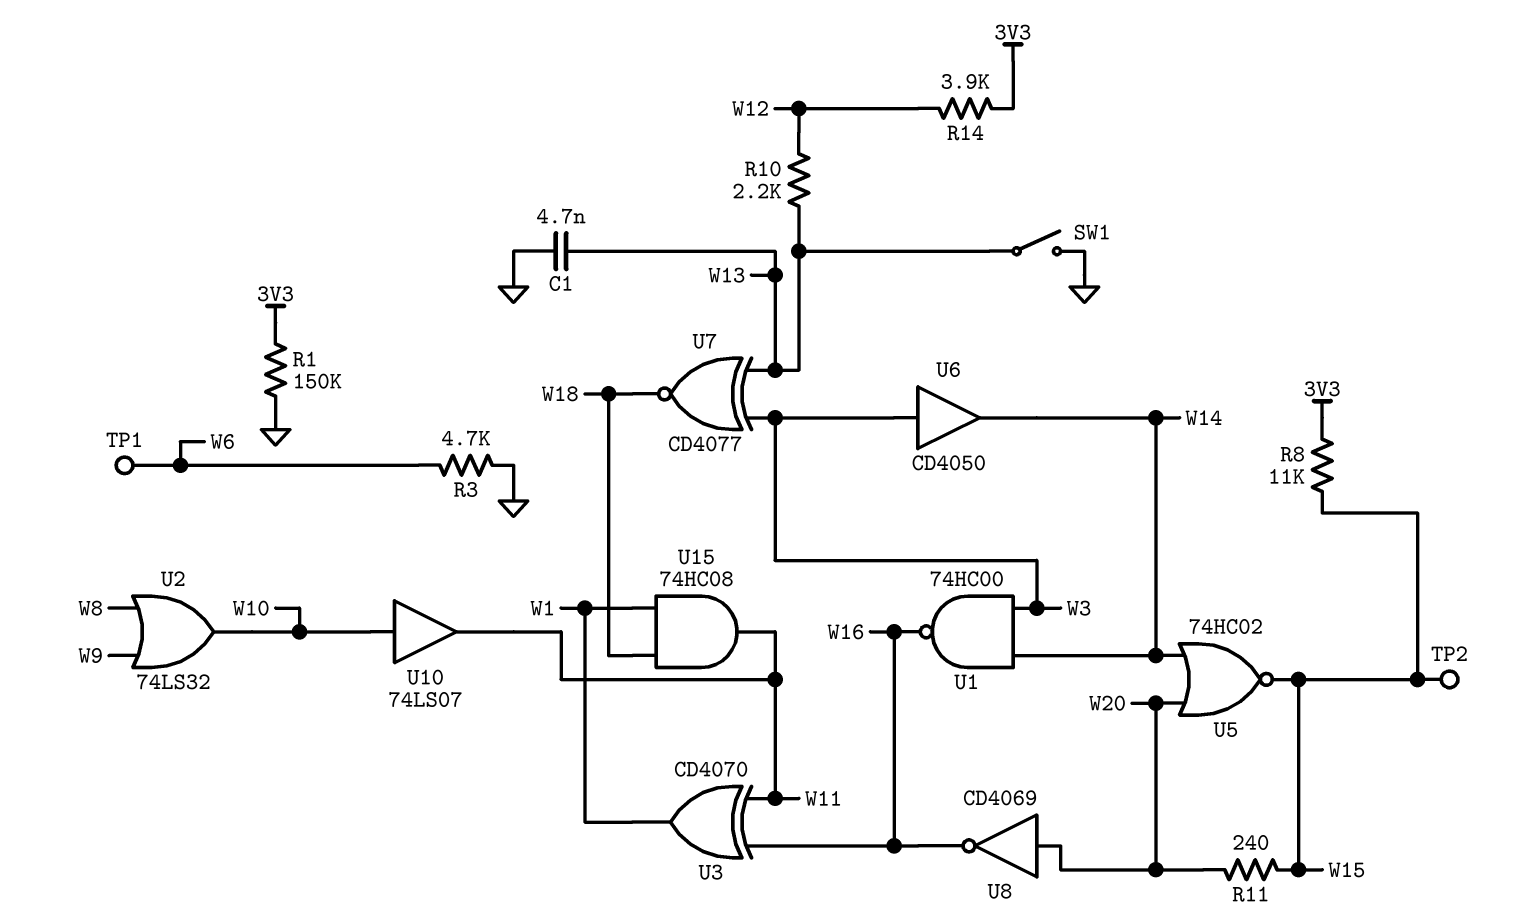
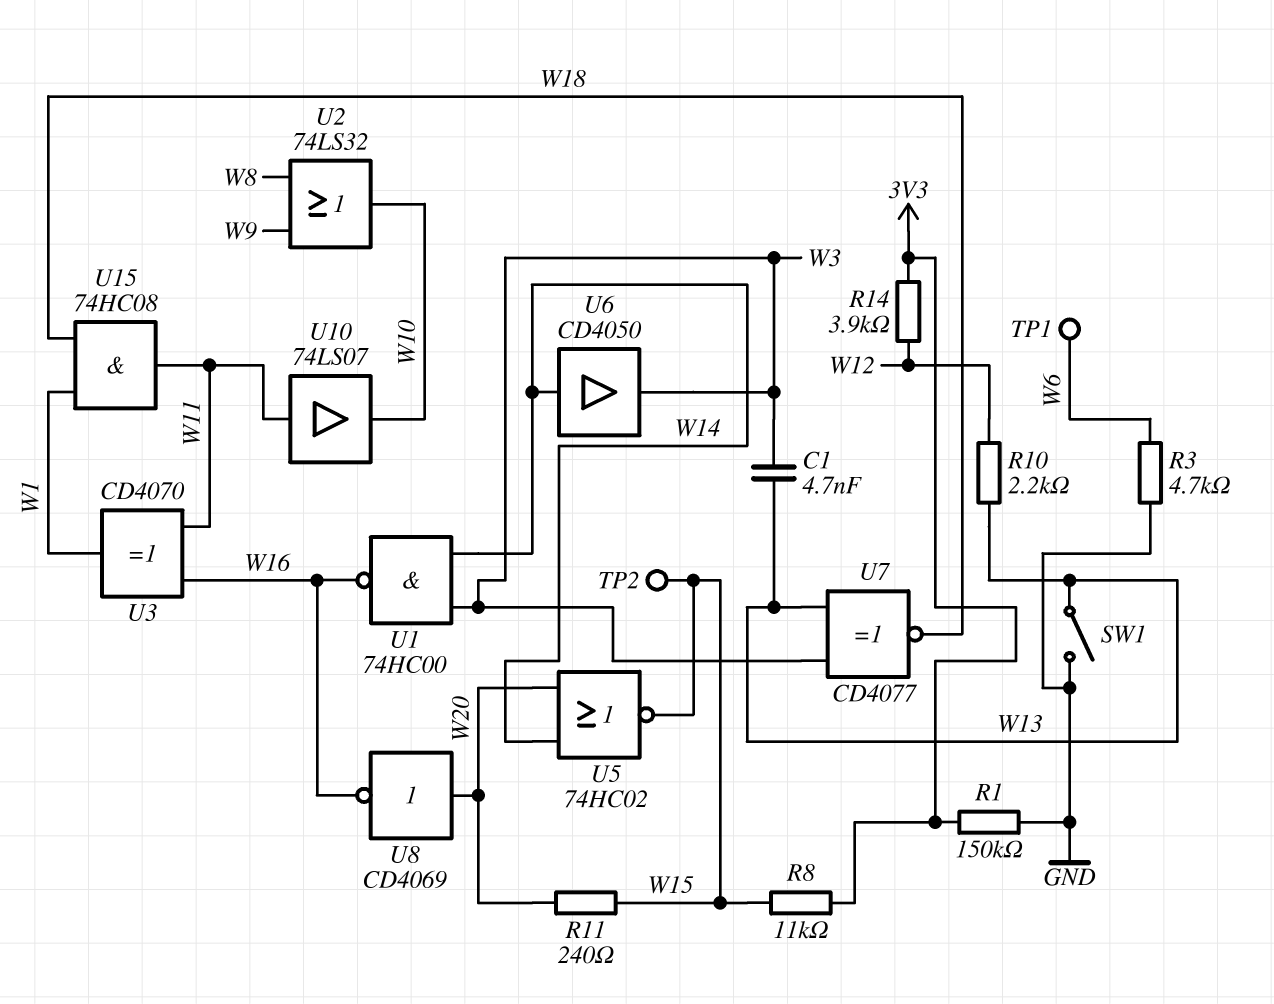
C1: 4.7nF (GND, W13) -> 4.7nF (W3, W13)
U6: buffer CD4050 (in W3, out W14) -> buffer CD4050 (in W14, out W3)
U10: buffer 74LS07 (in W10, out W11) -> buffer 74LS07 (in W11, out W10)

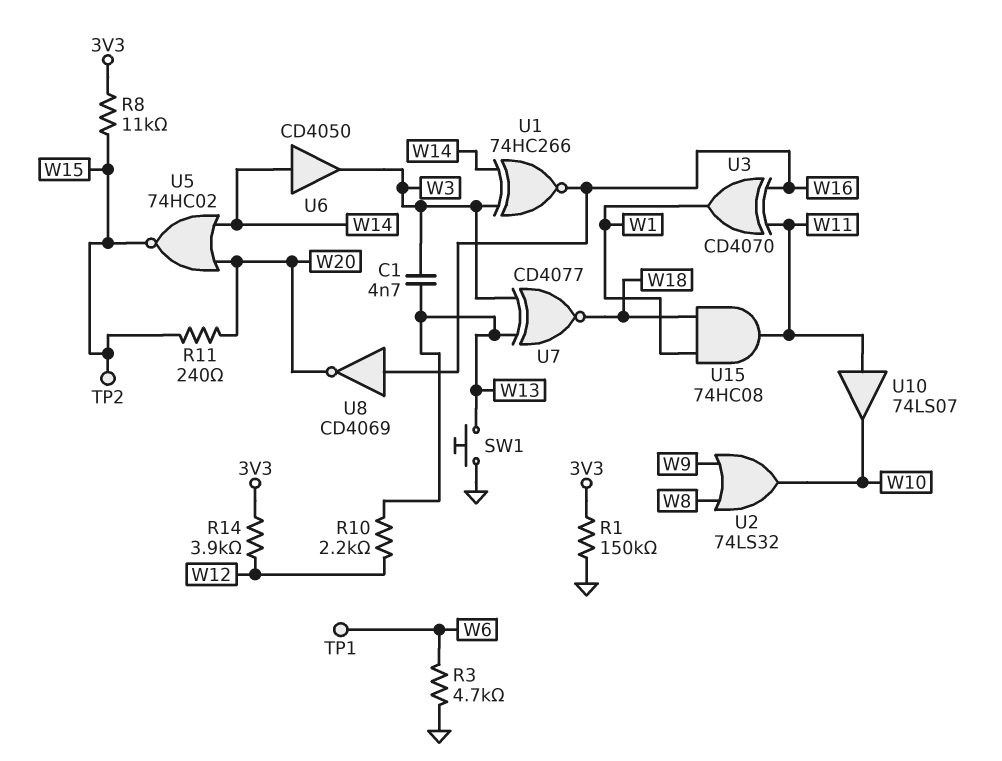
SW1: switch (GND, W13) -> button (GND, W13)
U1: NAND 74HC00 (in W3, in W14, out W16) -> XNOR 74HC266 (in W3, in W14, out W16)
U8: NOT CD4069 (in W20, out W16) -> NOT CD4069 (in W16, out W20)

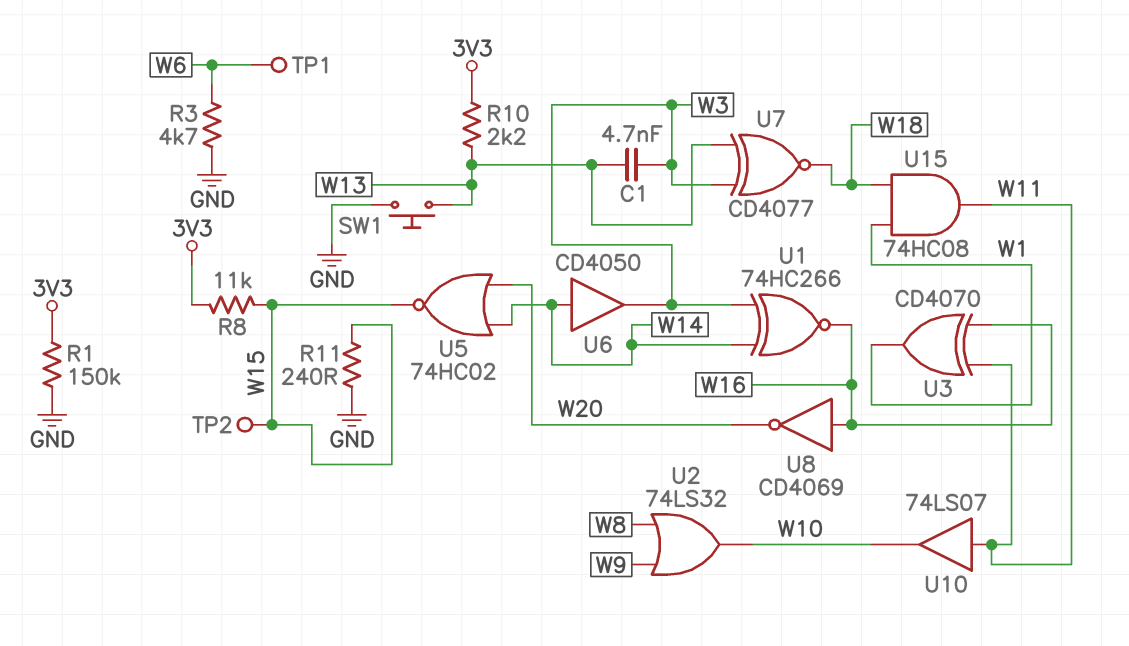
R10: 2.2k (W12, W13) -> 2.2k (3V3, W13)
R11: 240 (W15, W20) -> 240 (GND, W15)
R14: 3.9k (3V3, W12) -> none

